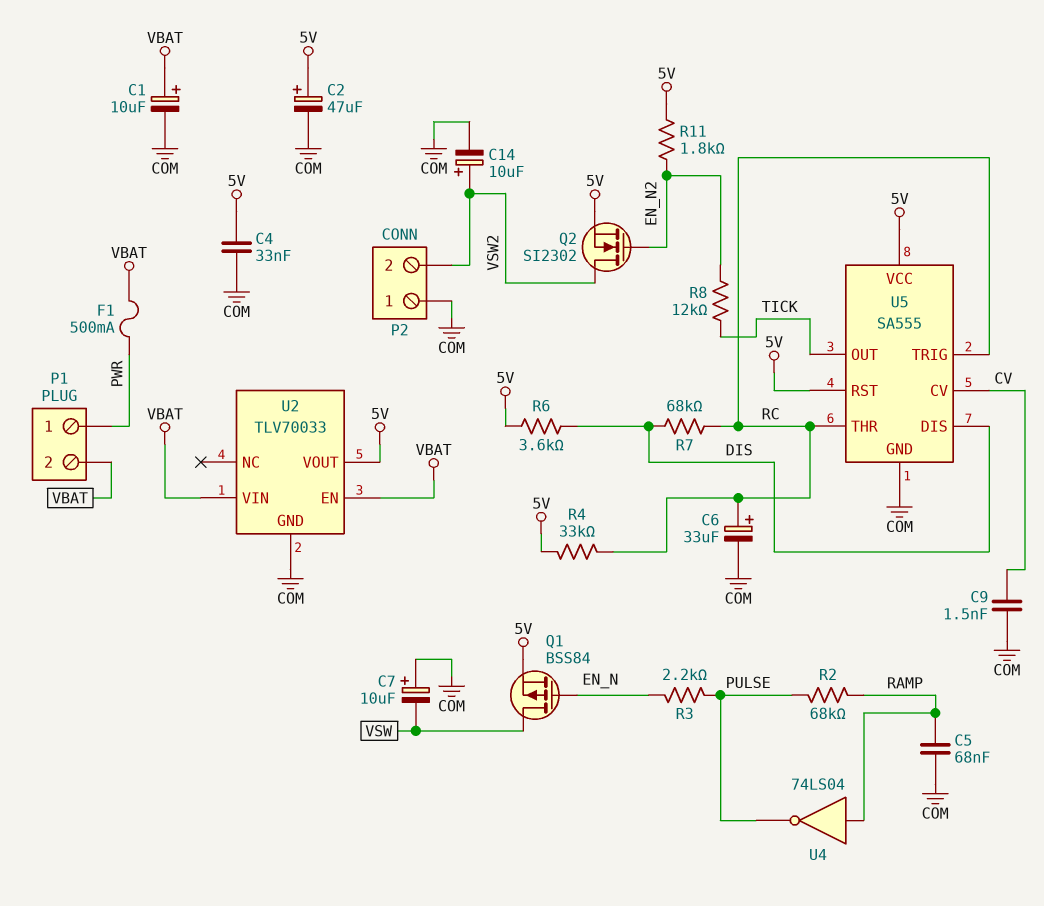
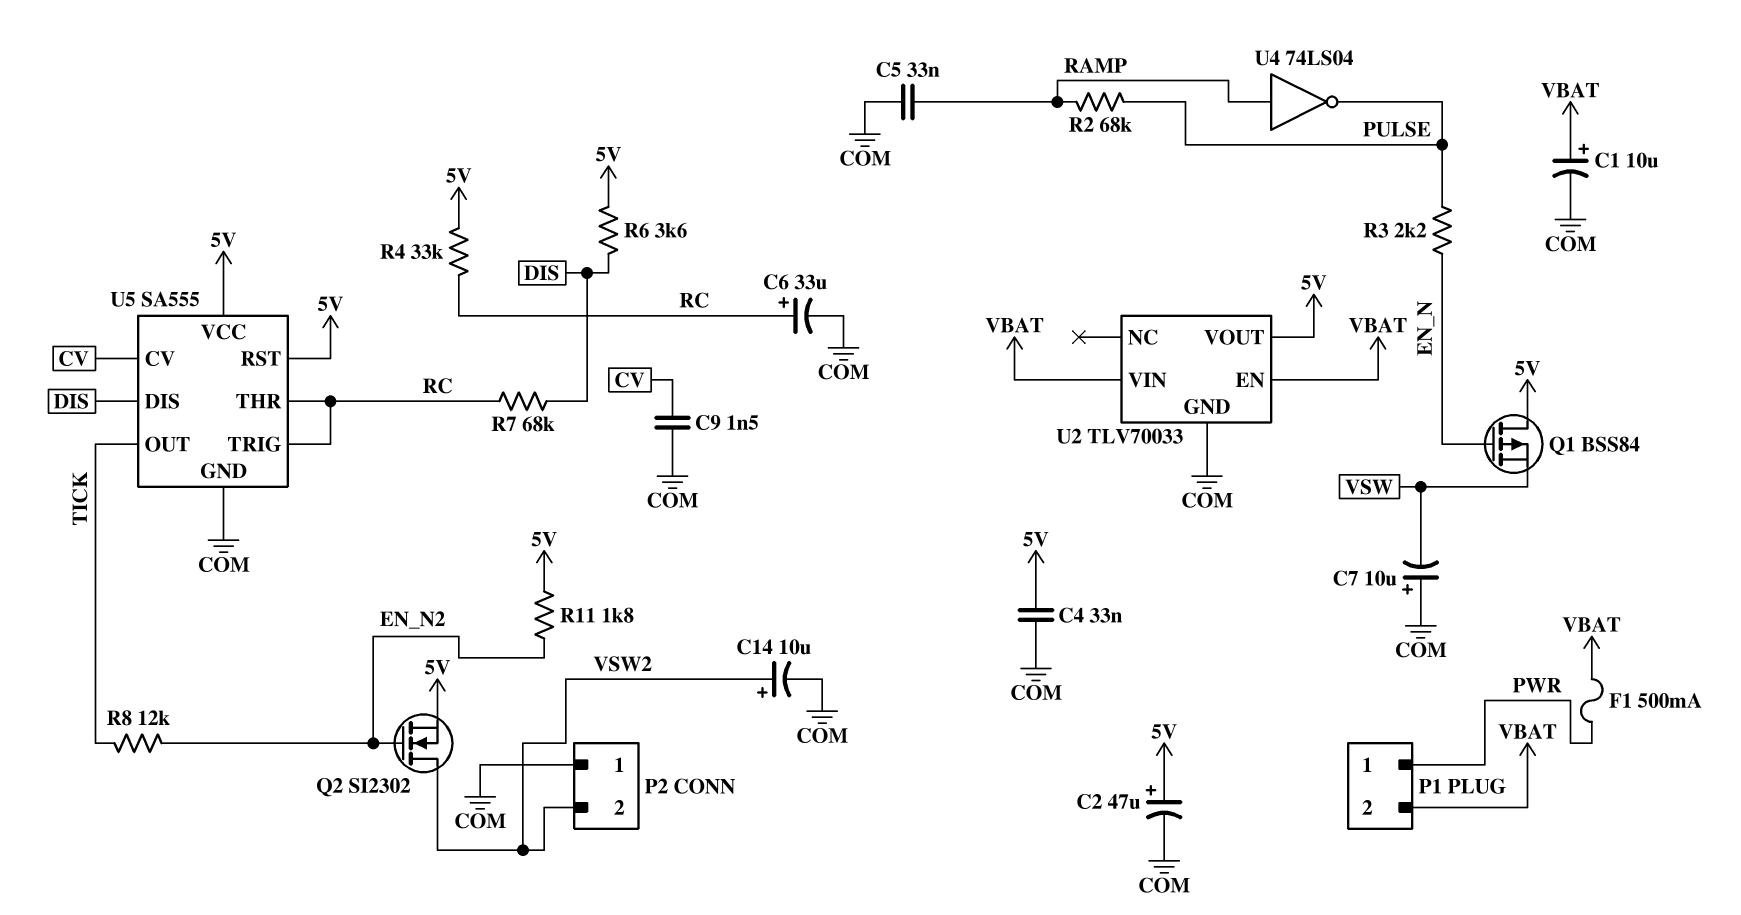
C5: 68nF (COM, RAMP) -> 33nF (COM, RAMP)
Q1: PMOS BSS84 (G EN_N, D VSW, S 5V) -> PMOS BSS84 (G EN_N, D 5V, S VSW)

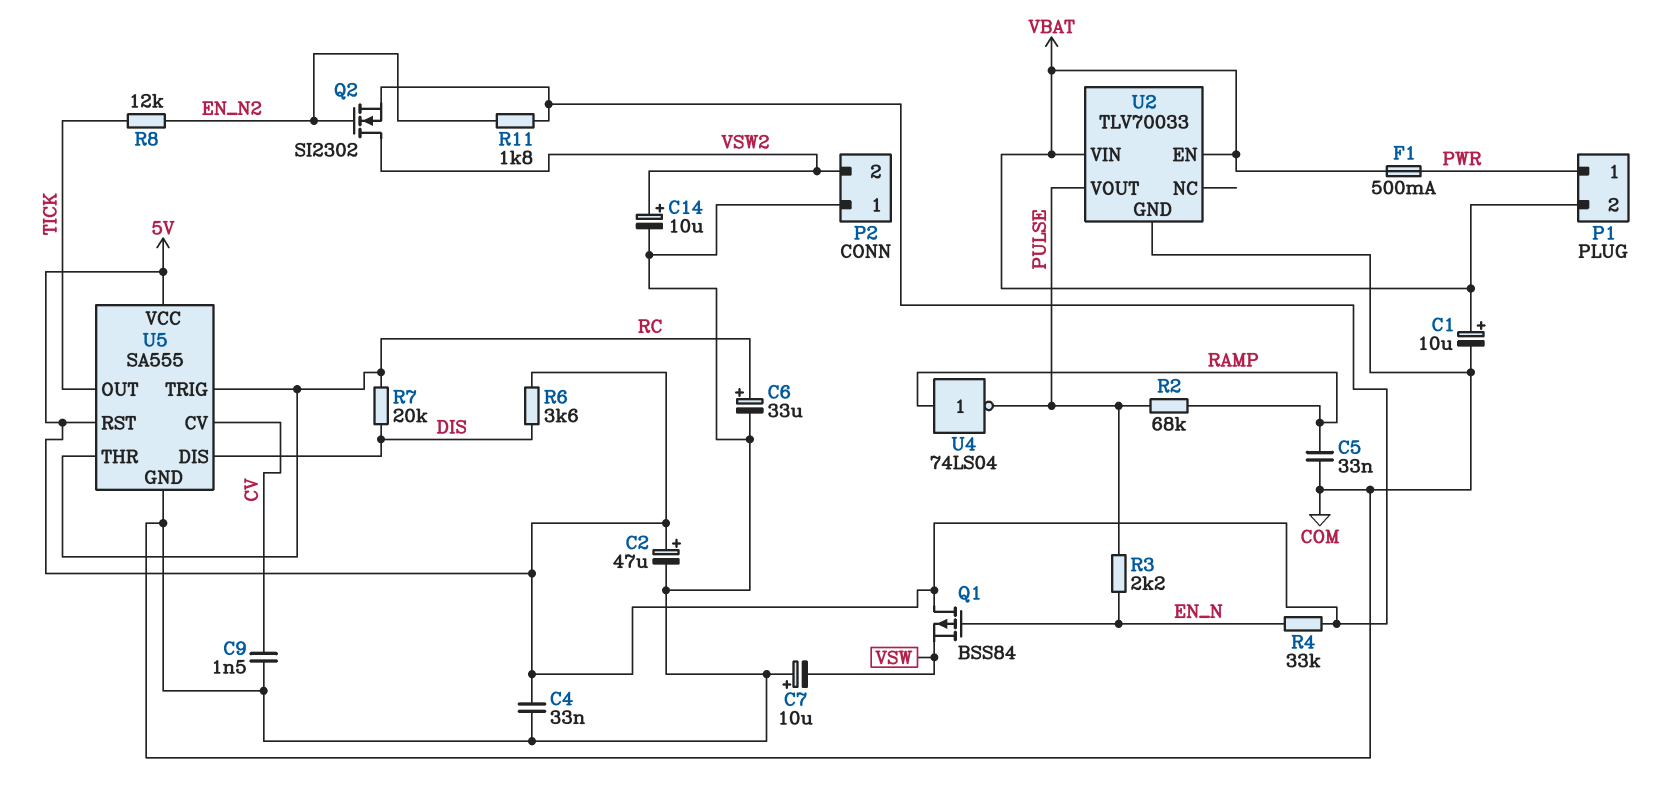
R4: 33k (5V, RC) -> 33k (5V, EN_N)
R7: 68k (DIS, RC) -> 20k (DIS, RC)
U2 pin VOUT: 5V -> PULSE

